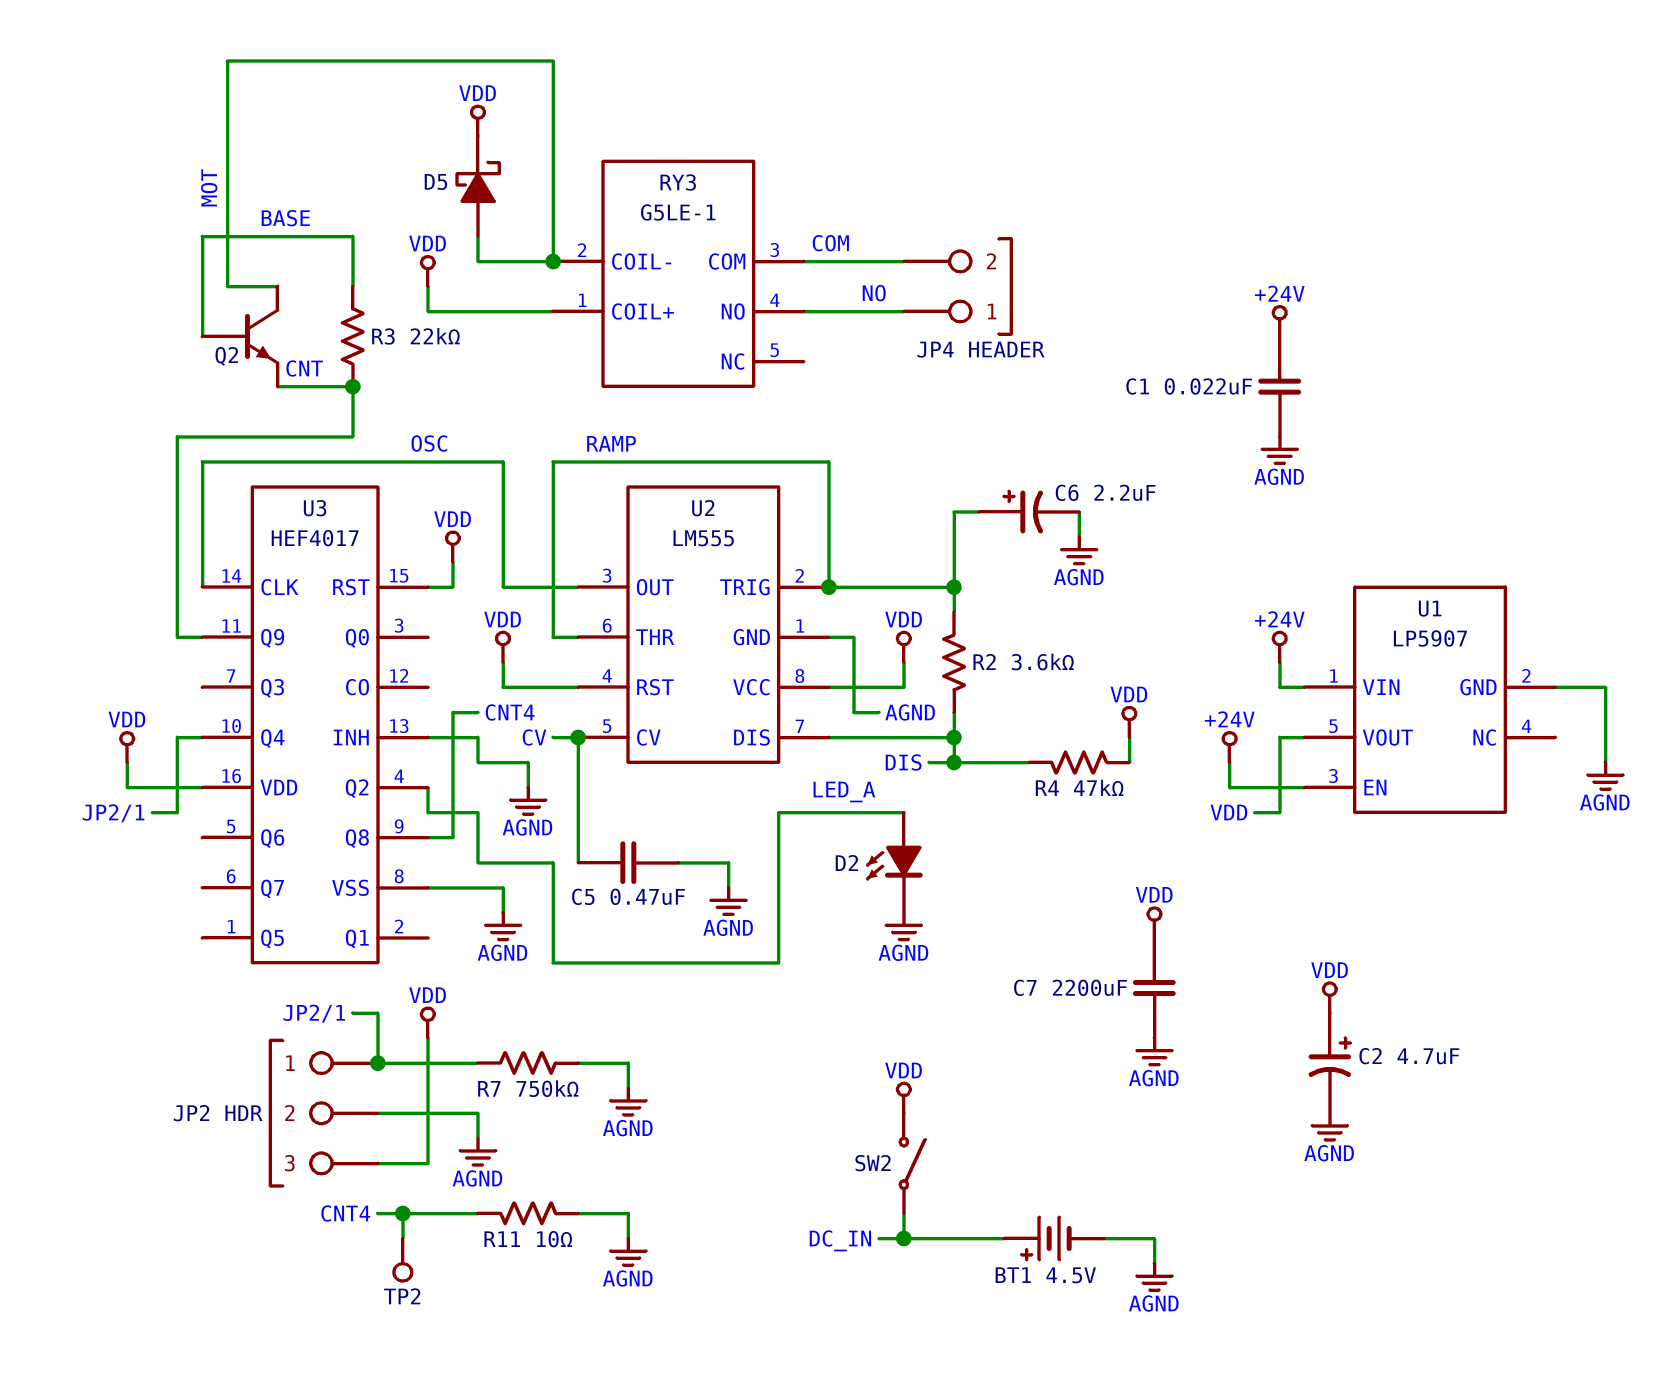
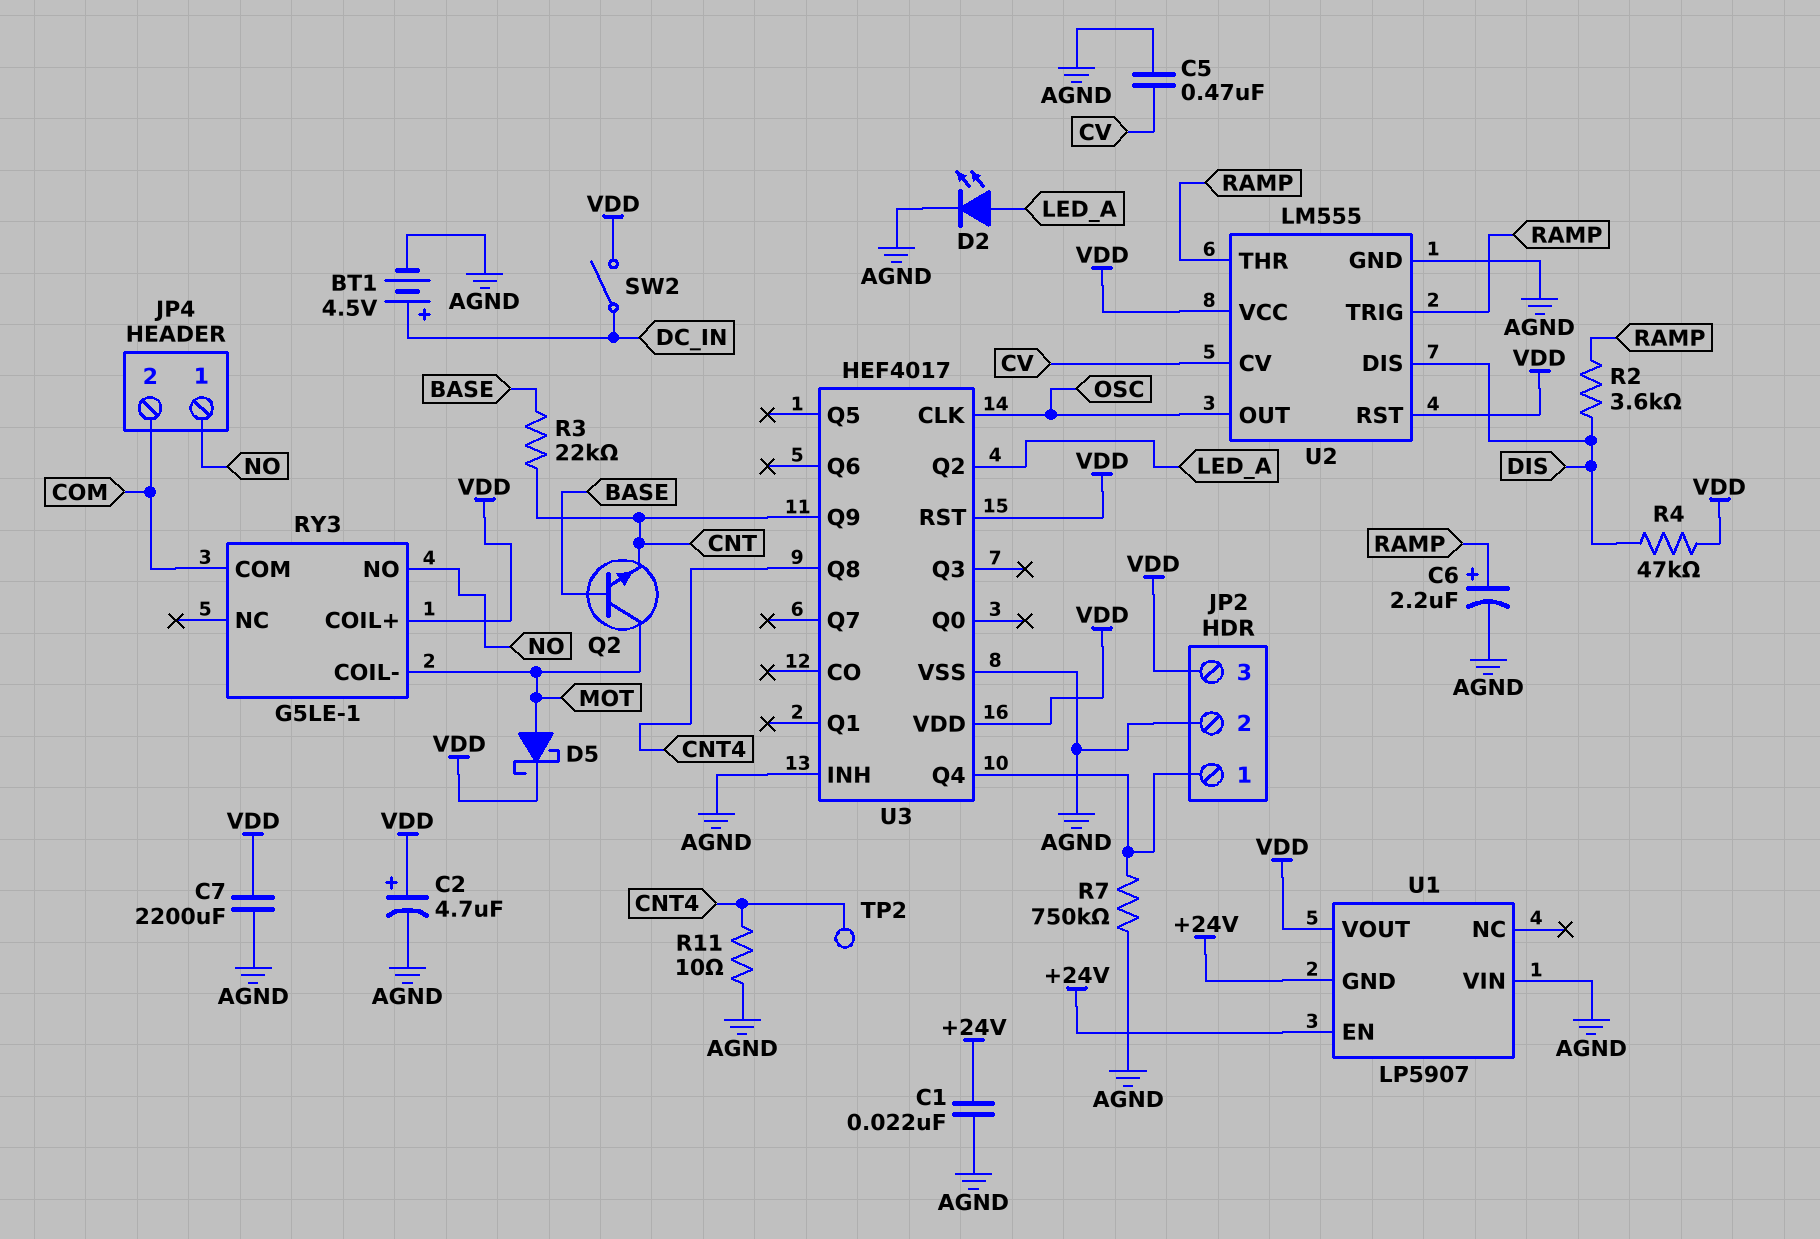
U1 pin GND: AGND -> +24V
U1 pin VIN: +24V -> AGND

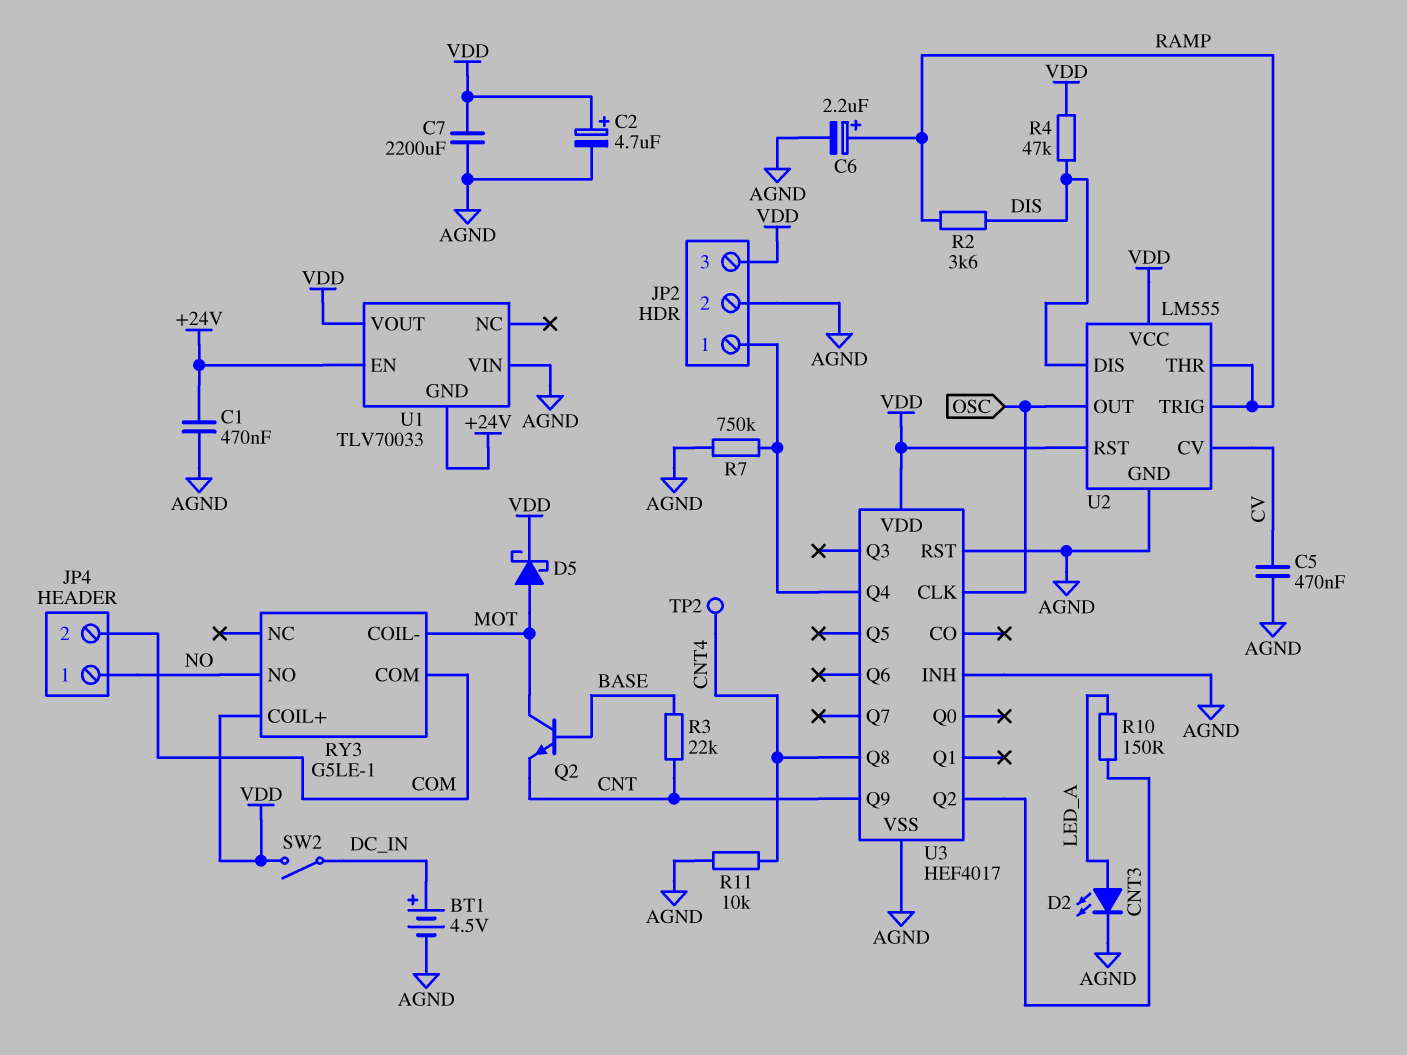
C1: 22nF (+24V, AGND) -> 470nF (+24V, AGND)
R10: none -> 150 (CNT3, LED_A)
R11: 10 (AGND, CNT4) -> 10k (AGND, CNT4)
U1: LP5907 -> TLV70033
U3 pin Q2: LED_A -> CNT3
U3 pin RST: VDD -> AGND

